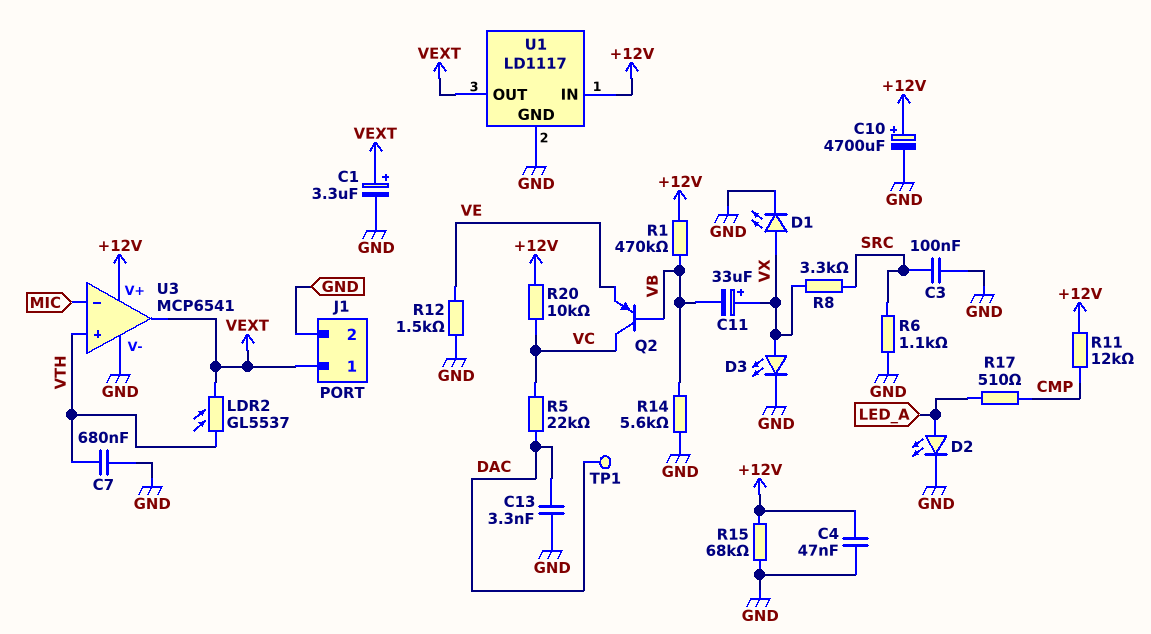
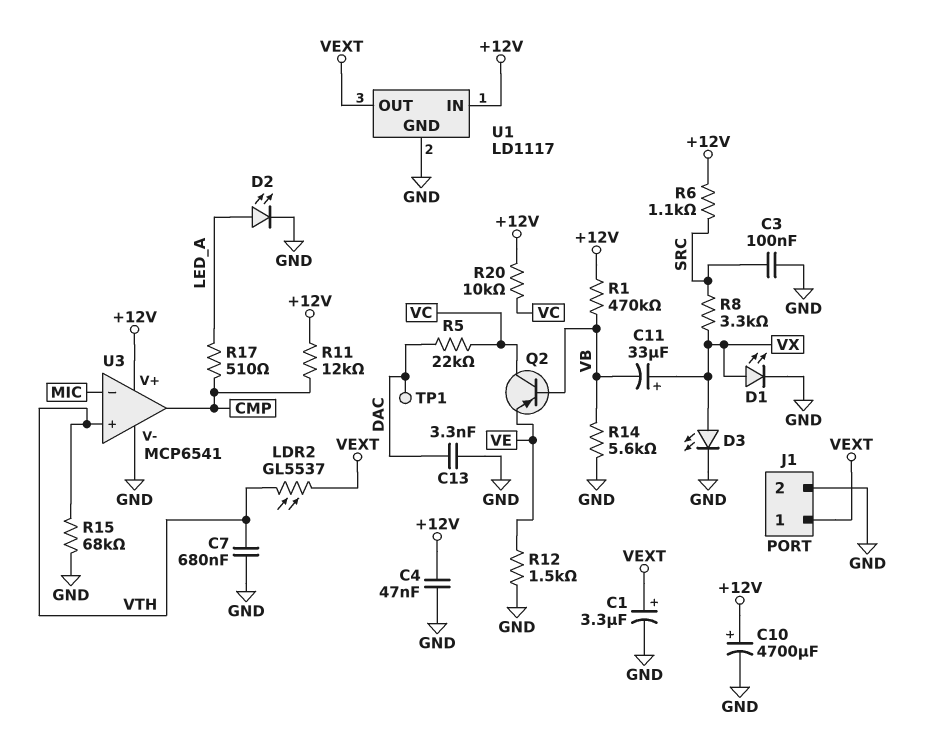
R6: 1.1k (GND, SRC) -> 1.1k (+12V, SRC)
R15: 68k (+12V, GND) -> 68k (GND, VTH)
U3 pin out: VEXT -> CMP

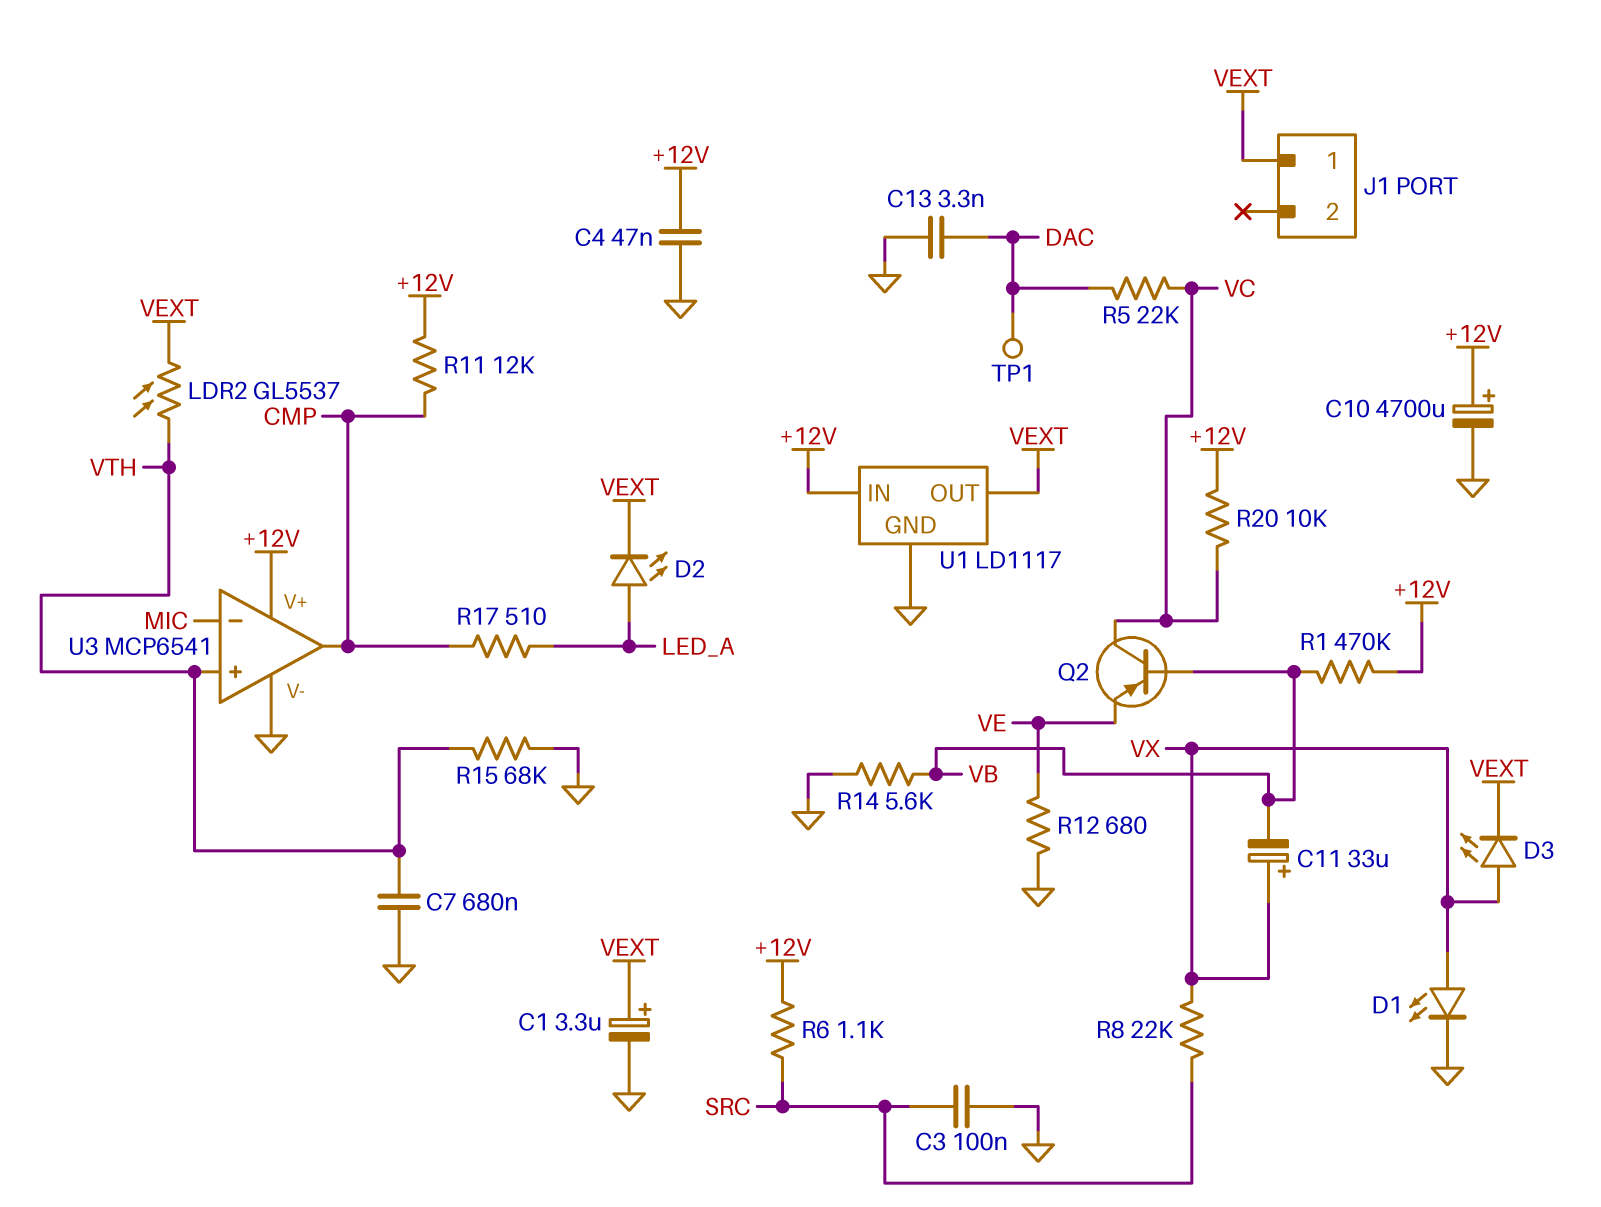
D2: LED (A LED_A, K GND) -> LED (A LED_A, K VEXT)
D3: LED (A VX, K GND) -> LED (A VX, K VEXT)
J1 pin 2: GND -> none
R8: 3.3k (SRC, VX) -> 22k (SRC, VX)
R12: 1.5k (GND, VE) -> 680 (GND, VE)

